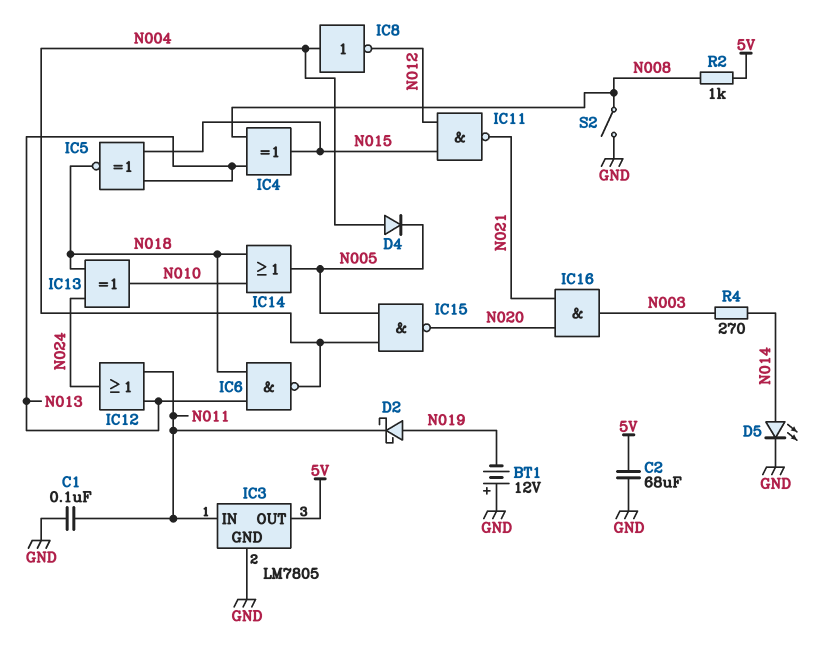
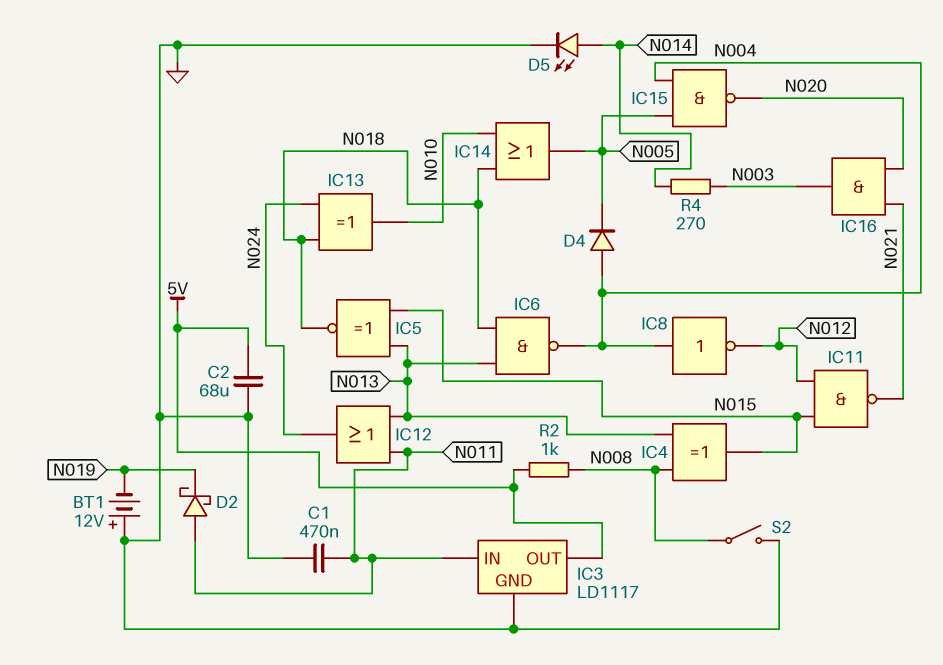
C1: 100nF (GND, N011) -> 470nF (GND, N011)
D2: schottky (A N019, K N011) -> schottky (A N011, K N019)
IC3: LM7805 -> LD1117

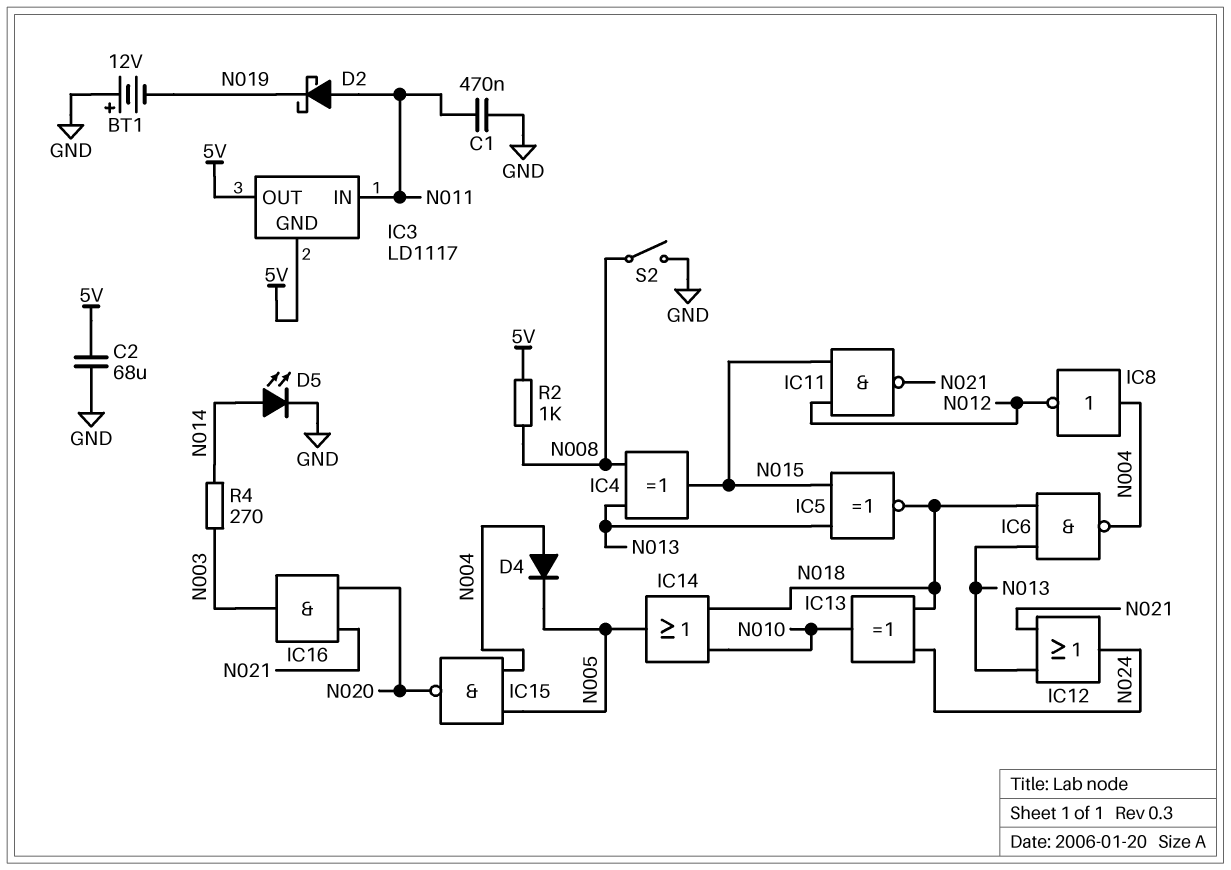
IC3 pin GND: GND -> 5V
IC12: OR (in N011, in N013, out N024) -> OR (in N013, in N021, out N024)

